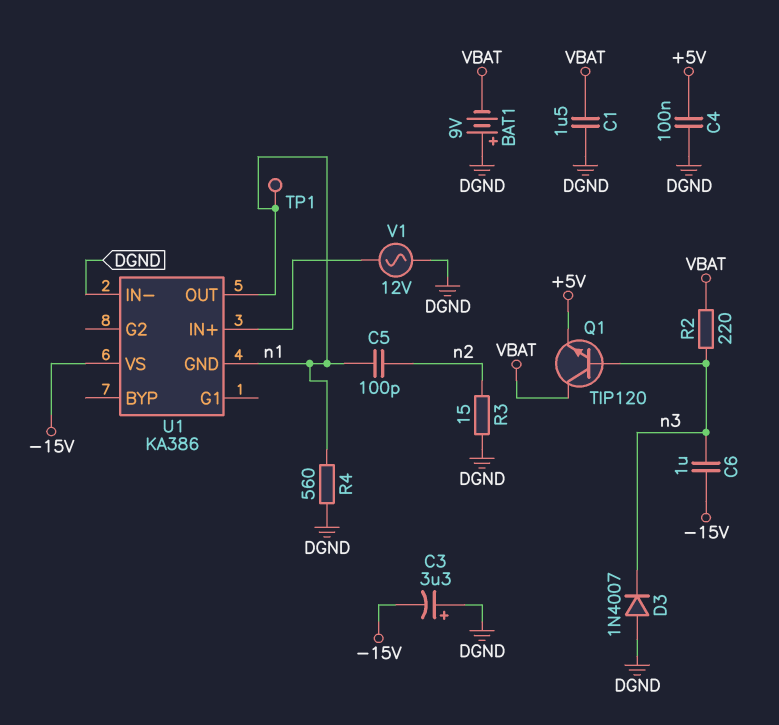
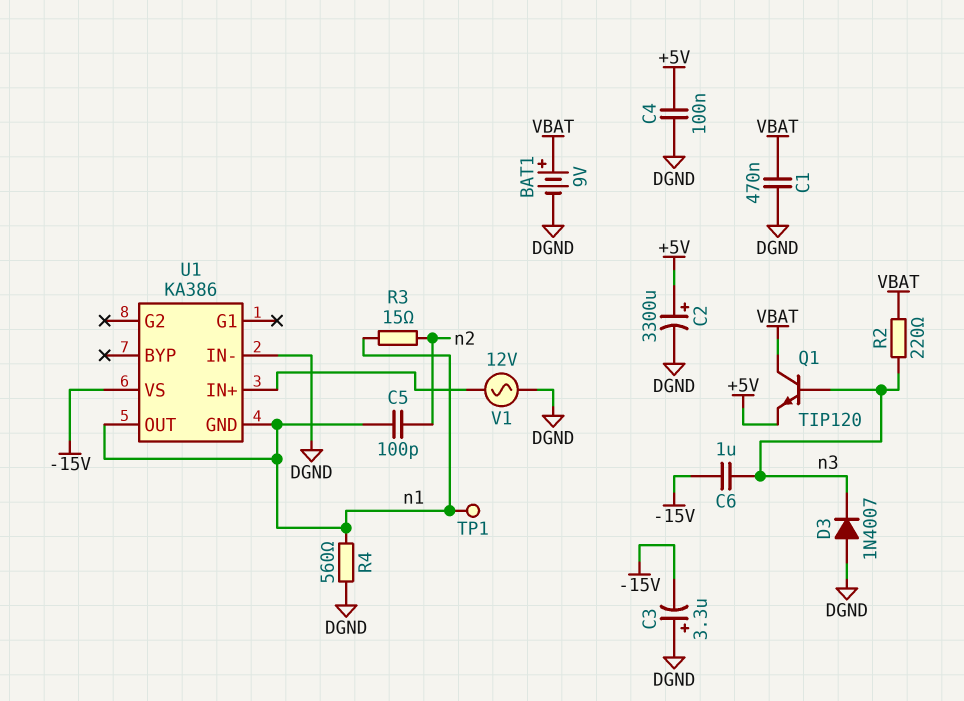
BAT1: 9V (plus DGND, minus VBAT) -> 9V (plus VBAT, minus DGND)
C1: 1.5uF (DGND, VBAT) -> 470nF (DGND, VBAT)
C2: none -> 3300uF (plus +5V, minus DGND)
R3: 15 (DGND, n2) -> 15 (n1, n2)

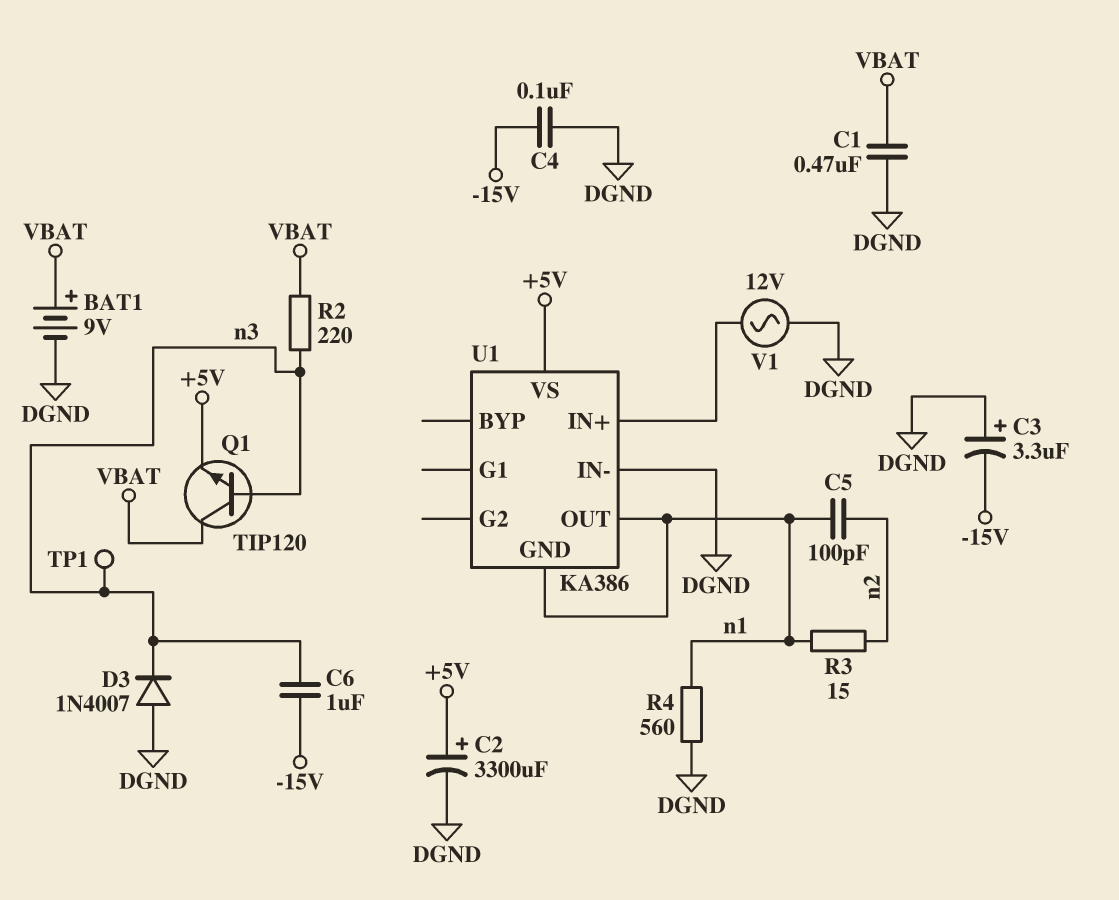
C4: 100nF (+5V, DGND) -> 100nF (-15V, DGND)
TP1: test point (n1) -> test point (n3)
U1 pin VS: -15V -> +5V

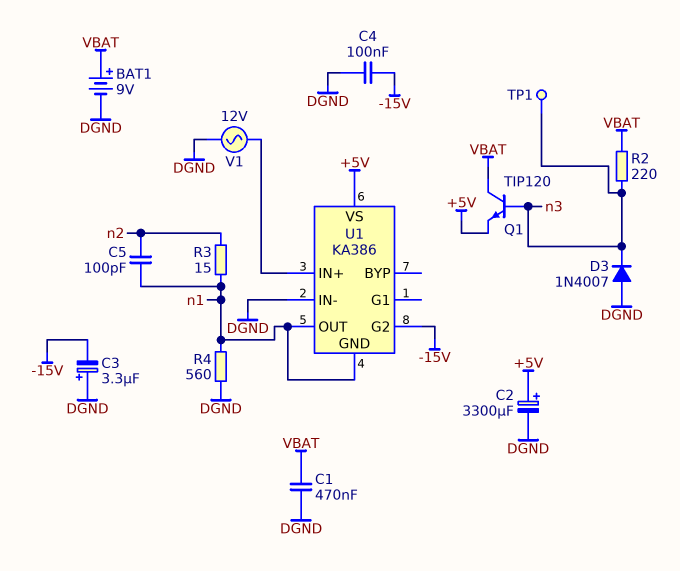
C6: 1uF (-15V, n3) -> none
U1 pin G2: none -> -15V

